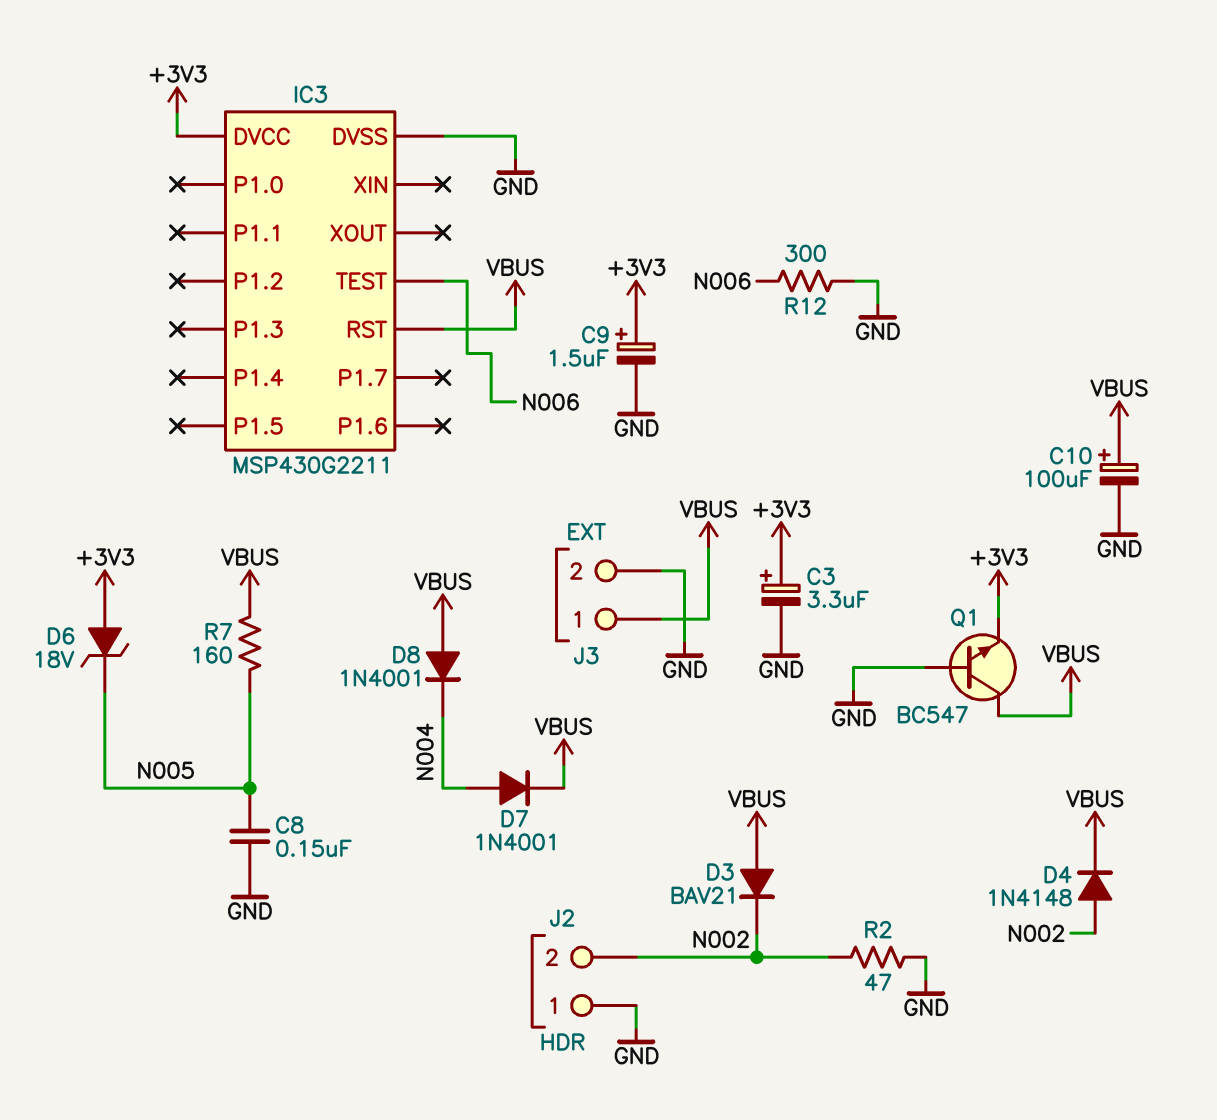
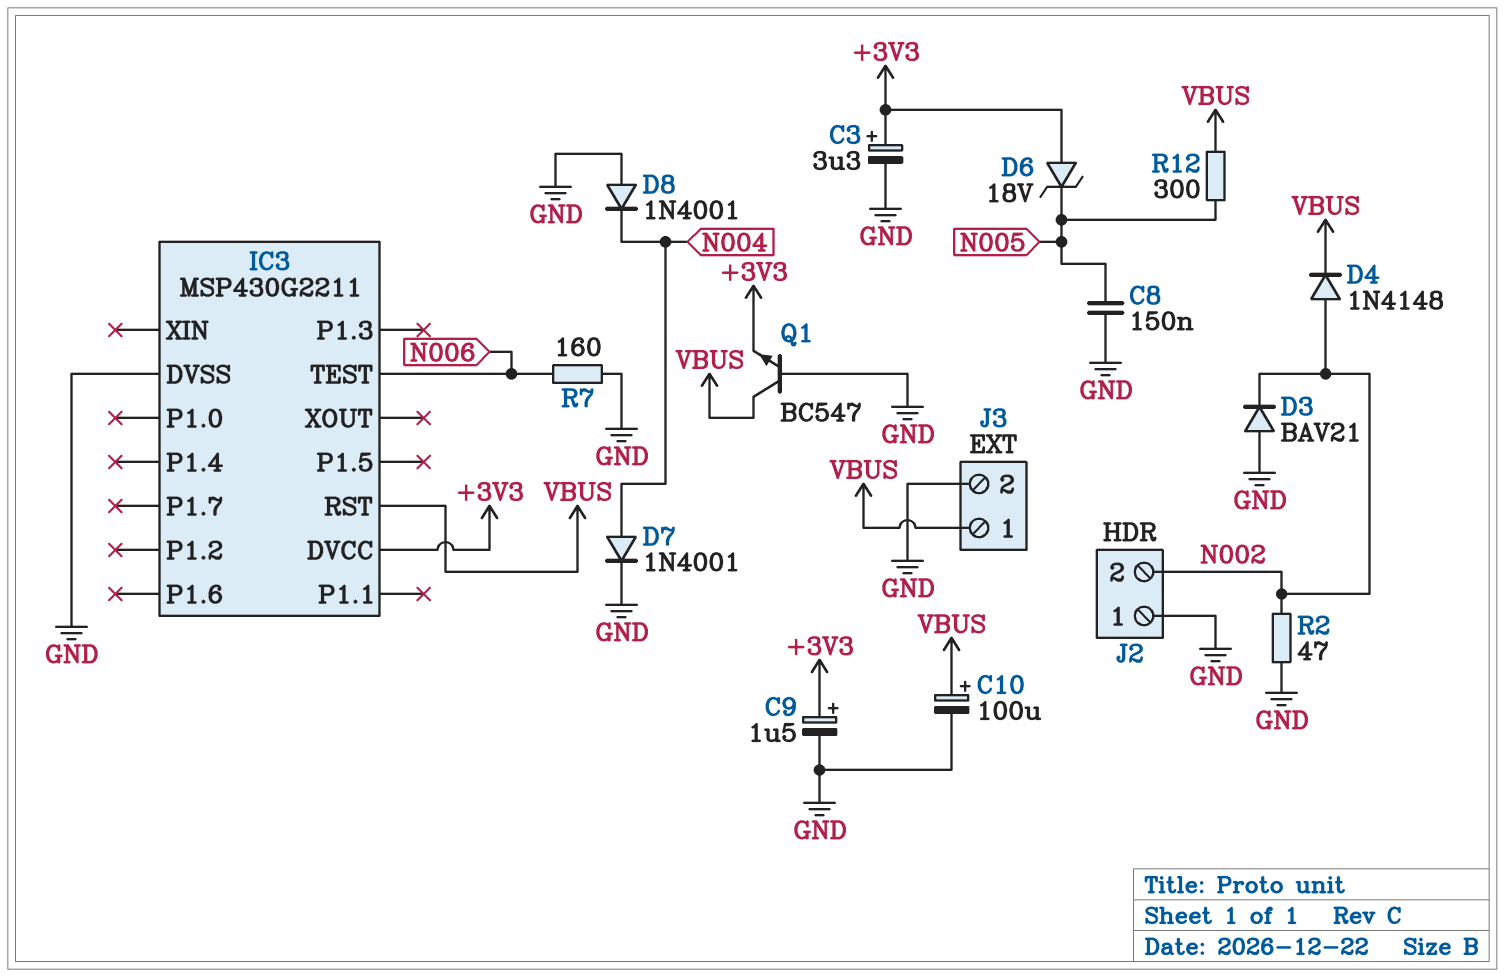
D3: diode BAV21 (A VBUS, K N002) -> diode BAV21 (A GND, K N002)
D7: diode 1N4001 (A N004, K VBUS) -> diode 1N4001 (A N004, K GND)
D8: diode 1N4001 (A VBUS, K N004) -> diode 1N4001 (A GND, K N004)
R7: 160 (N005, VBUS) -> 160 (GND, N006)
R12: 300 (GND, N006) -> 300 (N005, VBUS)

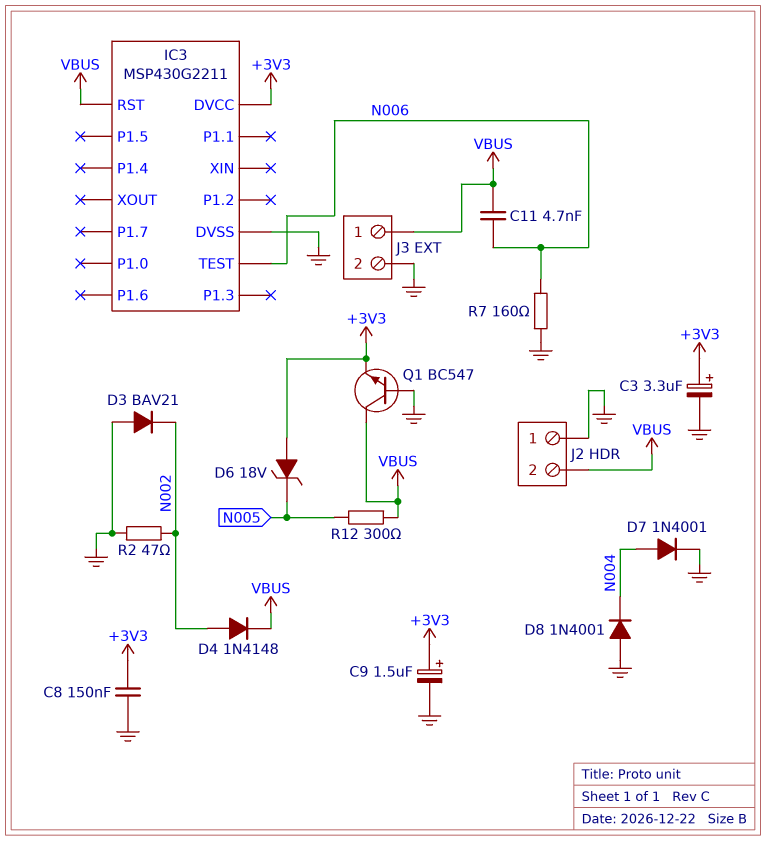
C8: 150nF (GND, N005) -> 150nF (+3V3, GND)
C10: 100uF (plus VBUS, minus GND) -> none
C11: none -> 4.7nF (N006, VBUS)
J2 pin 2: N002 -> VBUS

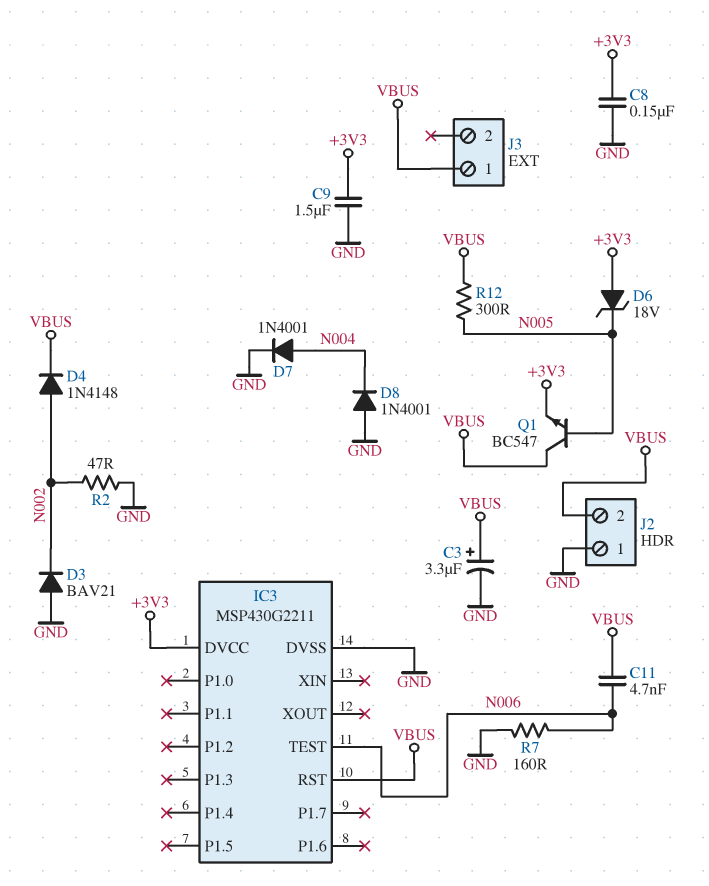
C3: 3.3uF (plus +3V3, minus GND) -> 3.3uF (plus VBUS, minus GND)
C9: 1.5uF (plus +3V3, minus GND) -> 1.5uF (+3V3, GND)
J3 pin 2: GND -> none
Q1: NPN BC547 (B GND, C VBUS, E +3V3) -> NPN BC547 (B N005, C VBUS, E +3V3)

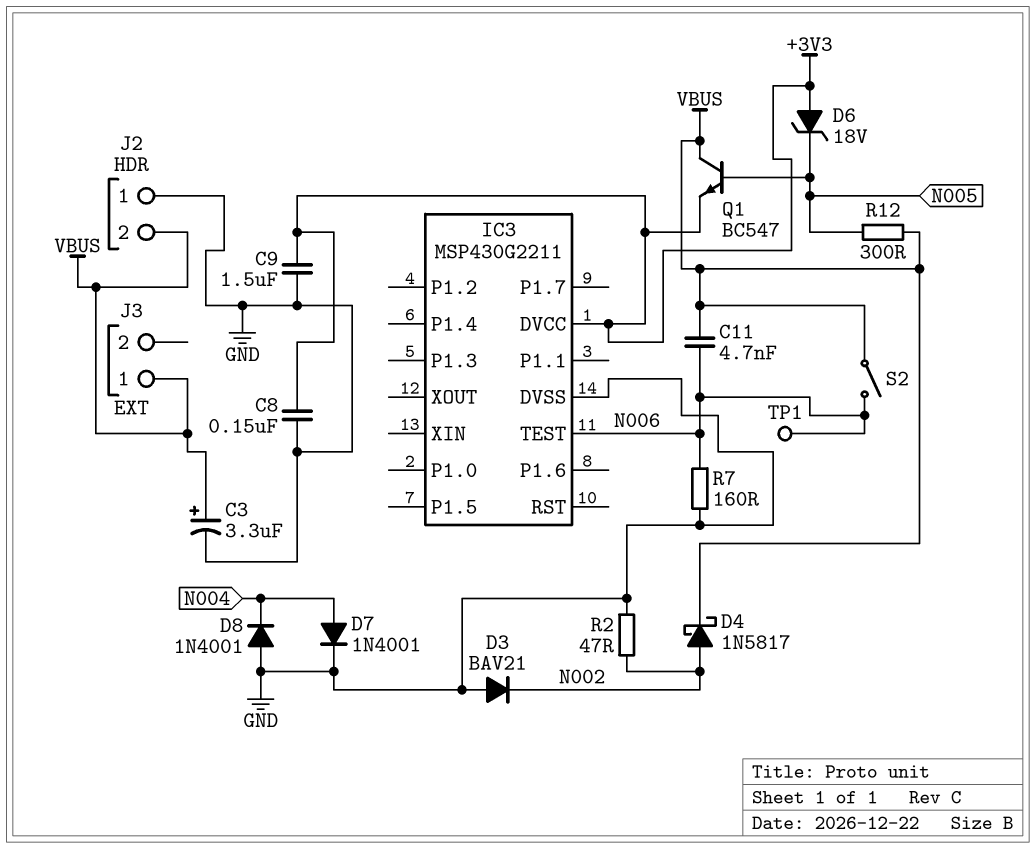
D4: diode 1N4148 (A N002, K VBUS) -> schottky 1N5817 (A N002, K VBUS)
IC3 pin RST: VBUS -> none
S2: none -> switch (N006, VBUS)
TP1: none -> test point (N006)

